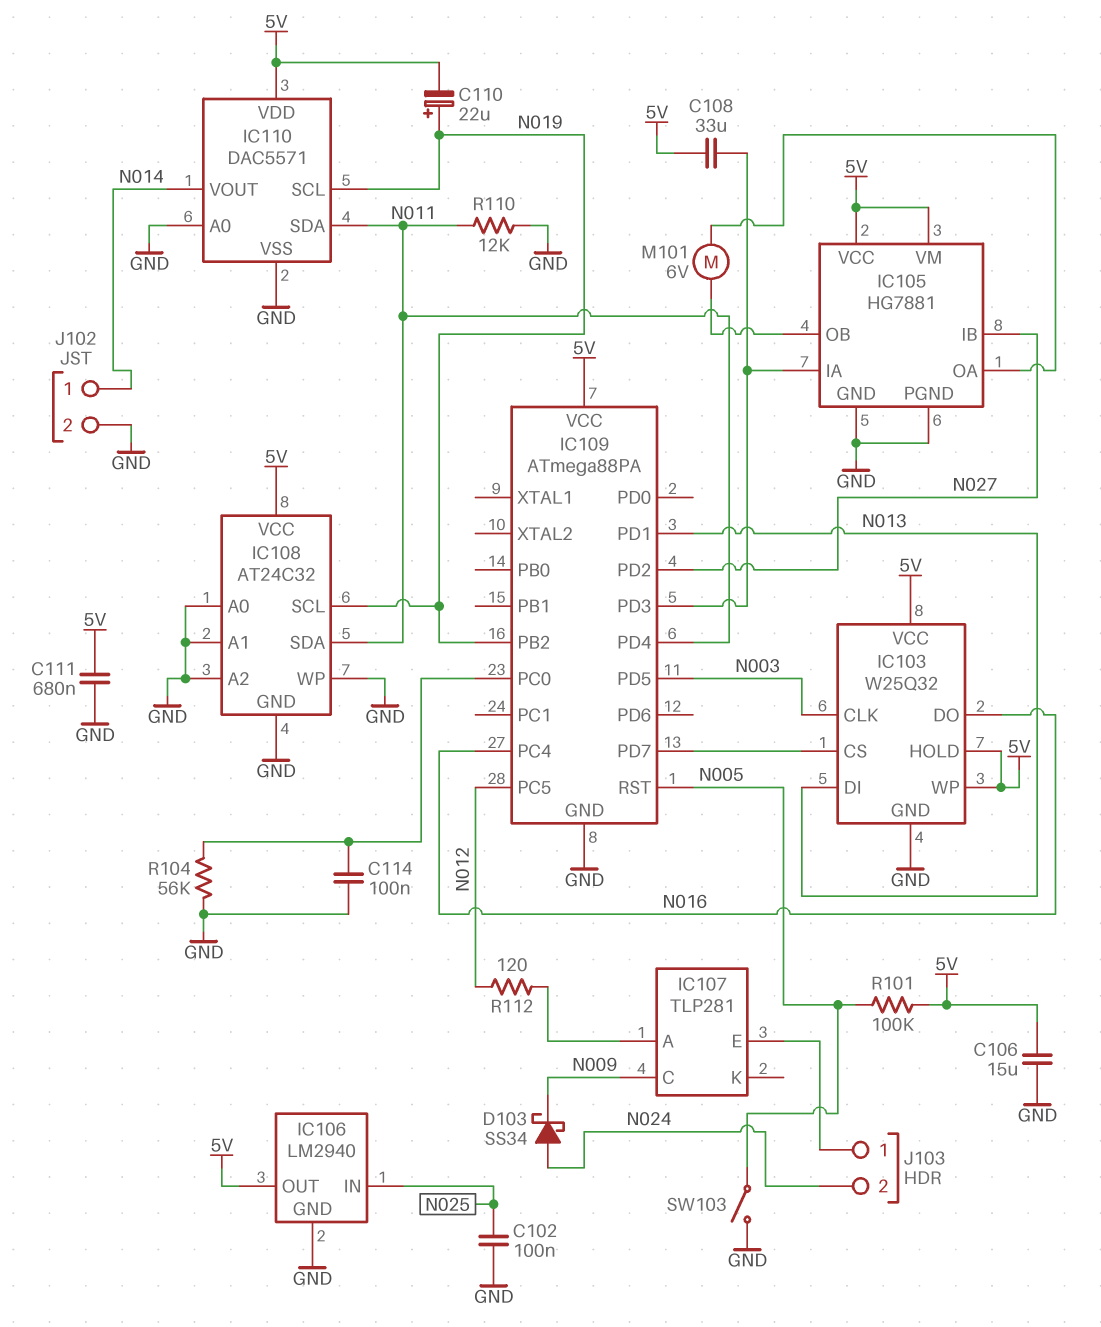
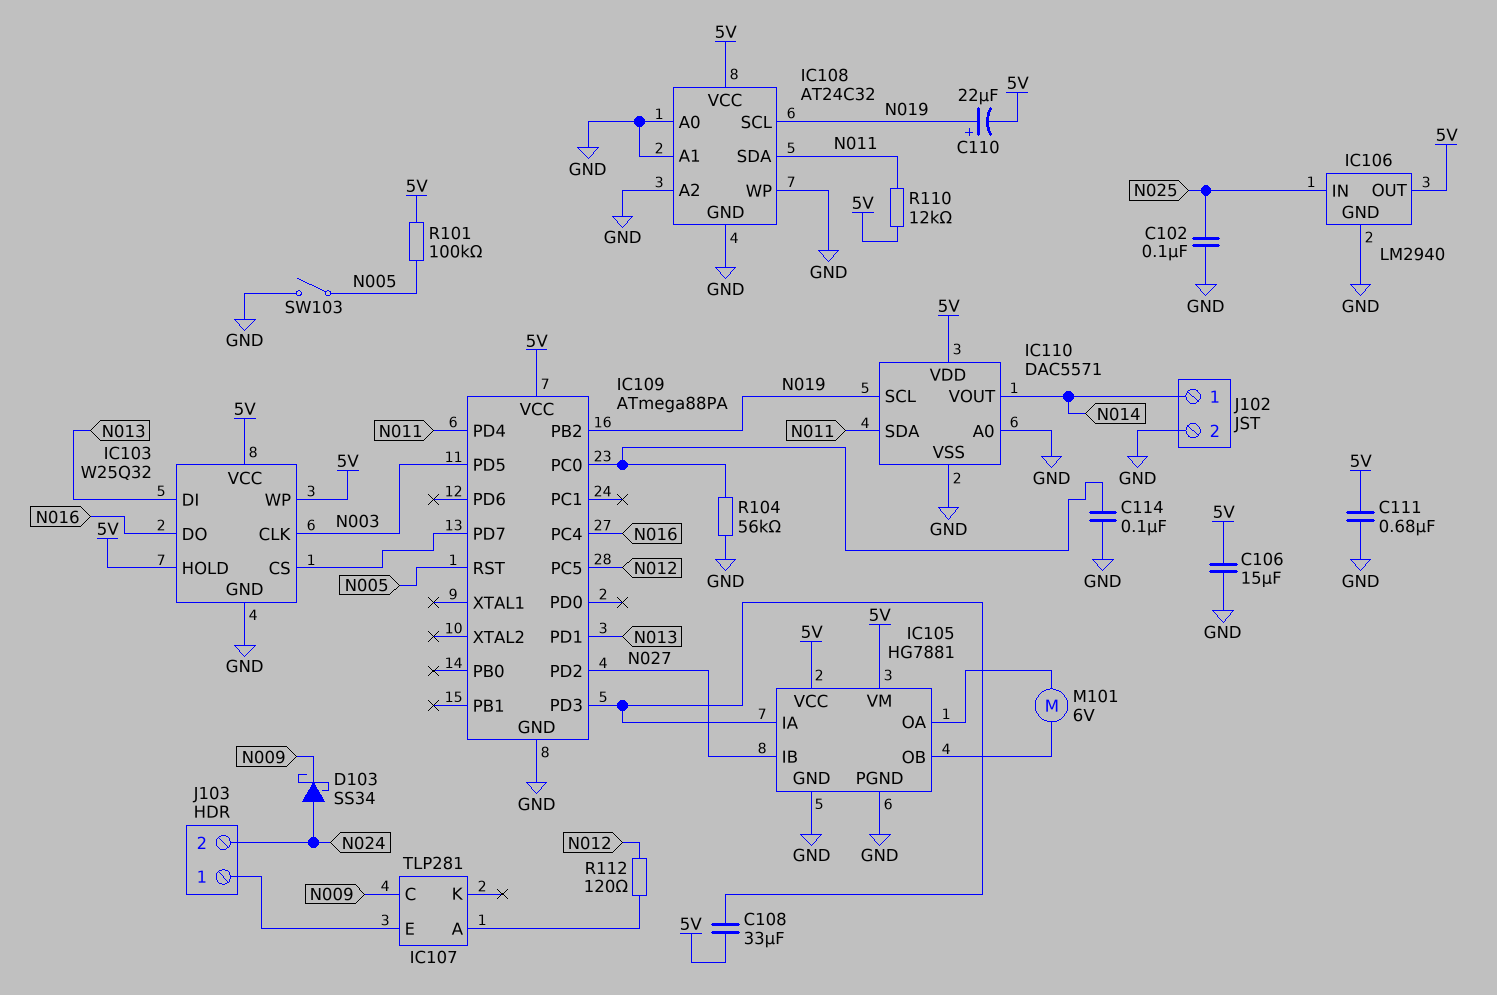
R110: 12k (GND, N011) -> 12k (5V, N011)

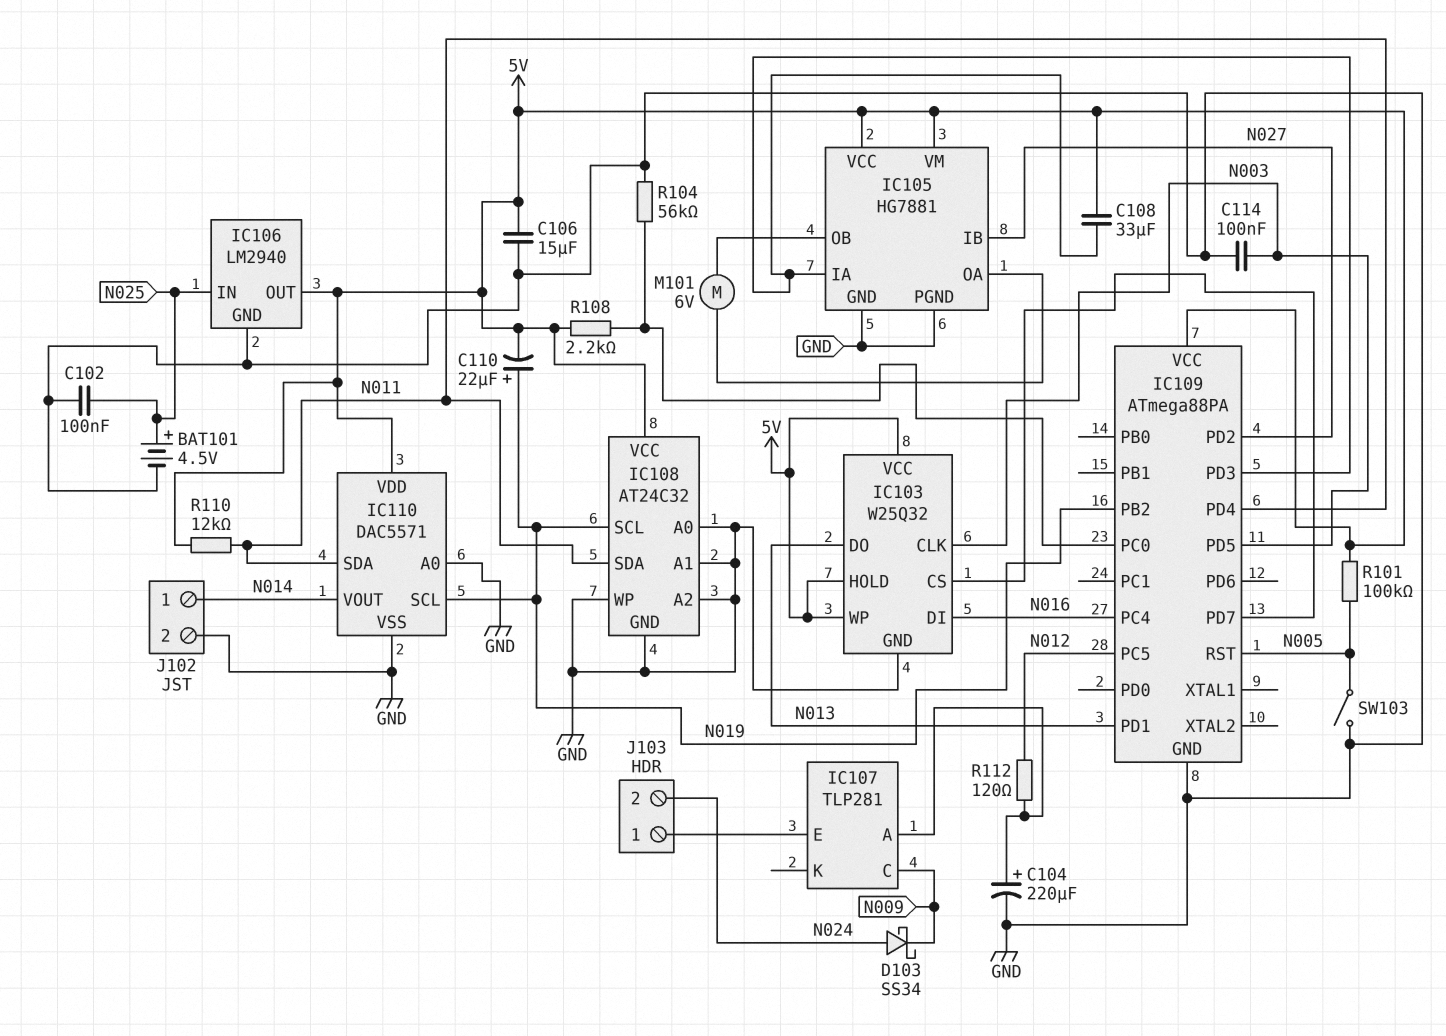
BAT101: none -> 4.5V (plus N025, minus GND)
C104: none -> 220uF (plus IC107/A, minus GND)
C111: 680nF (5V, GND) -> none
C114: 100nF (GND, IC109/PC0) -> 100nF (GND, N003)
IC103 pin DI: N013 -> N016
IC103 pin DO: N016 -> N013
R108: none -> 2.2k (5V, IC109/PC0)

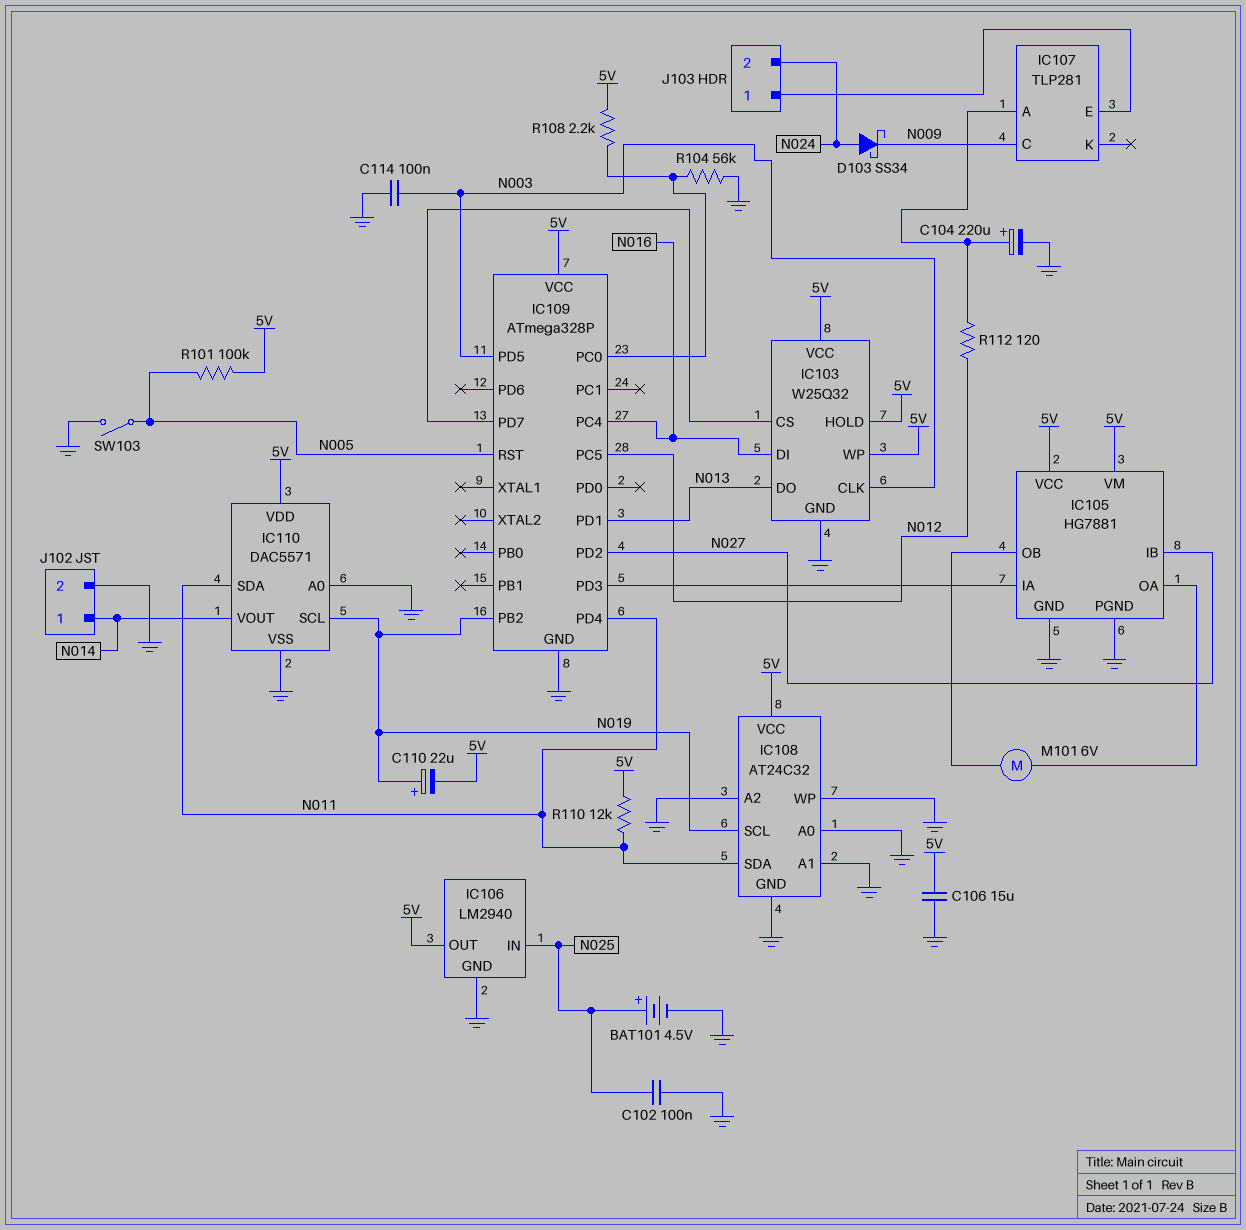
C108: 33uF (5V, IC105/IA) -> none
IC109: ATmega88PA -> ATmega328P

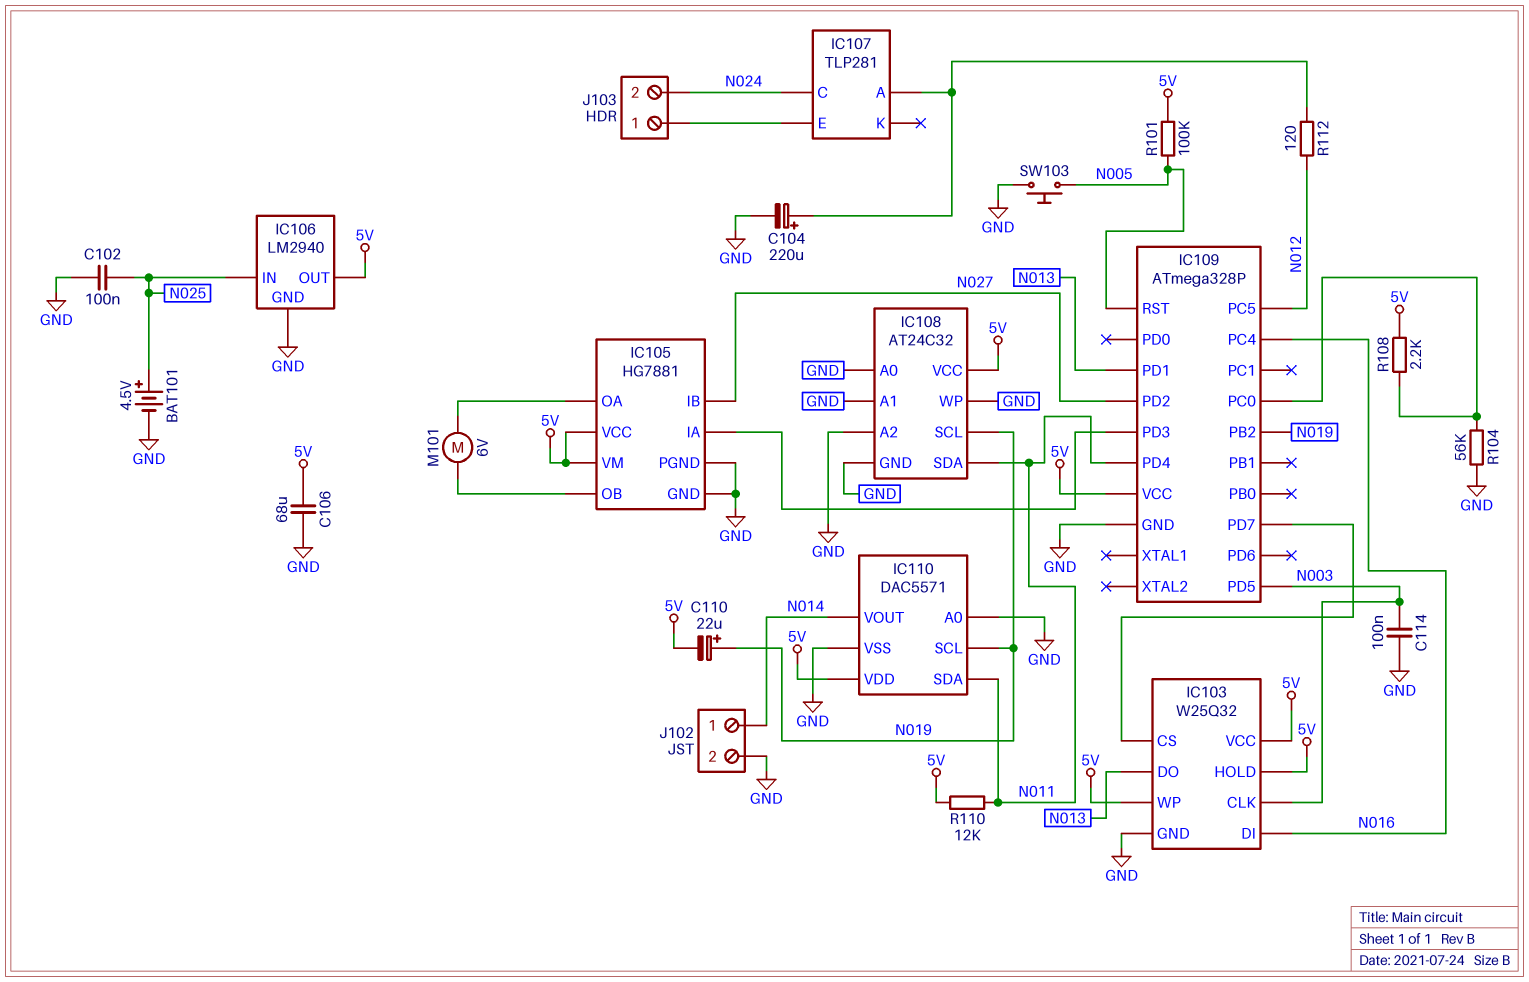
C106: 15uF (5V, GND) -> 68uF (5V, GND)
D103: schottky SS34 (A N024, K N009) -> none
IC107 pin C: N009 -> N024
SW103: switch (GND, N005) -> button (GND, N005)

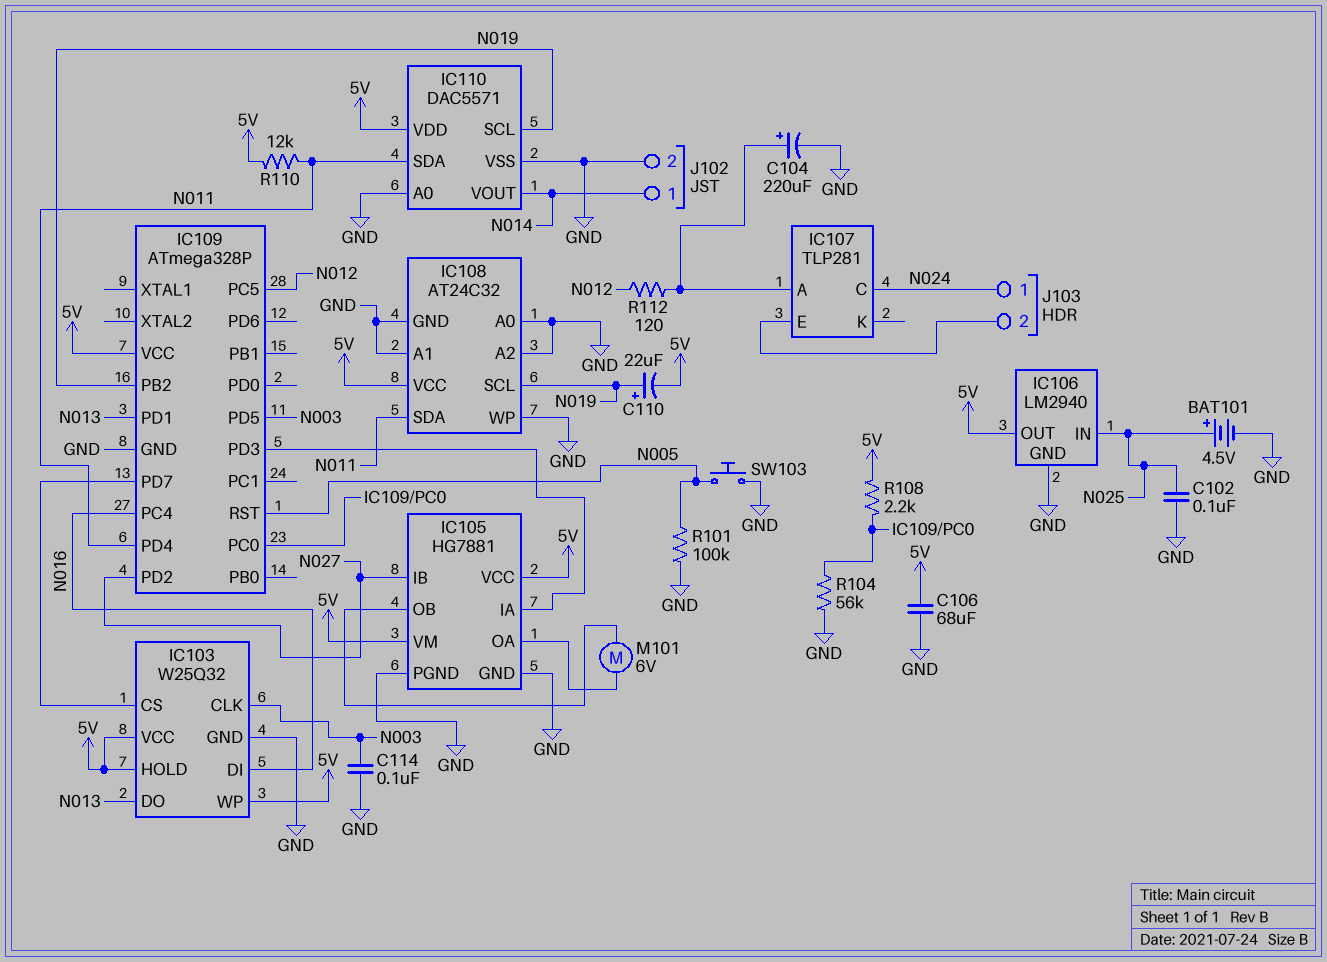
J103 pin 1: IC107/E -> N024
J103 pin 2: N024 -> IC107/E
R101: 100k (5V, N005) -> 100k (GND, N005)

